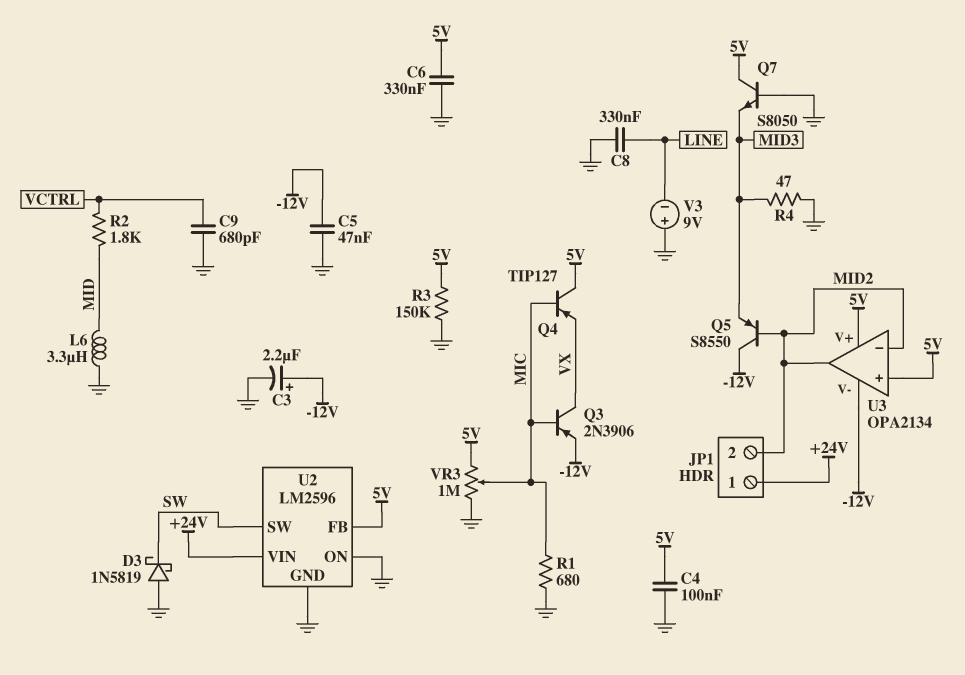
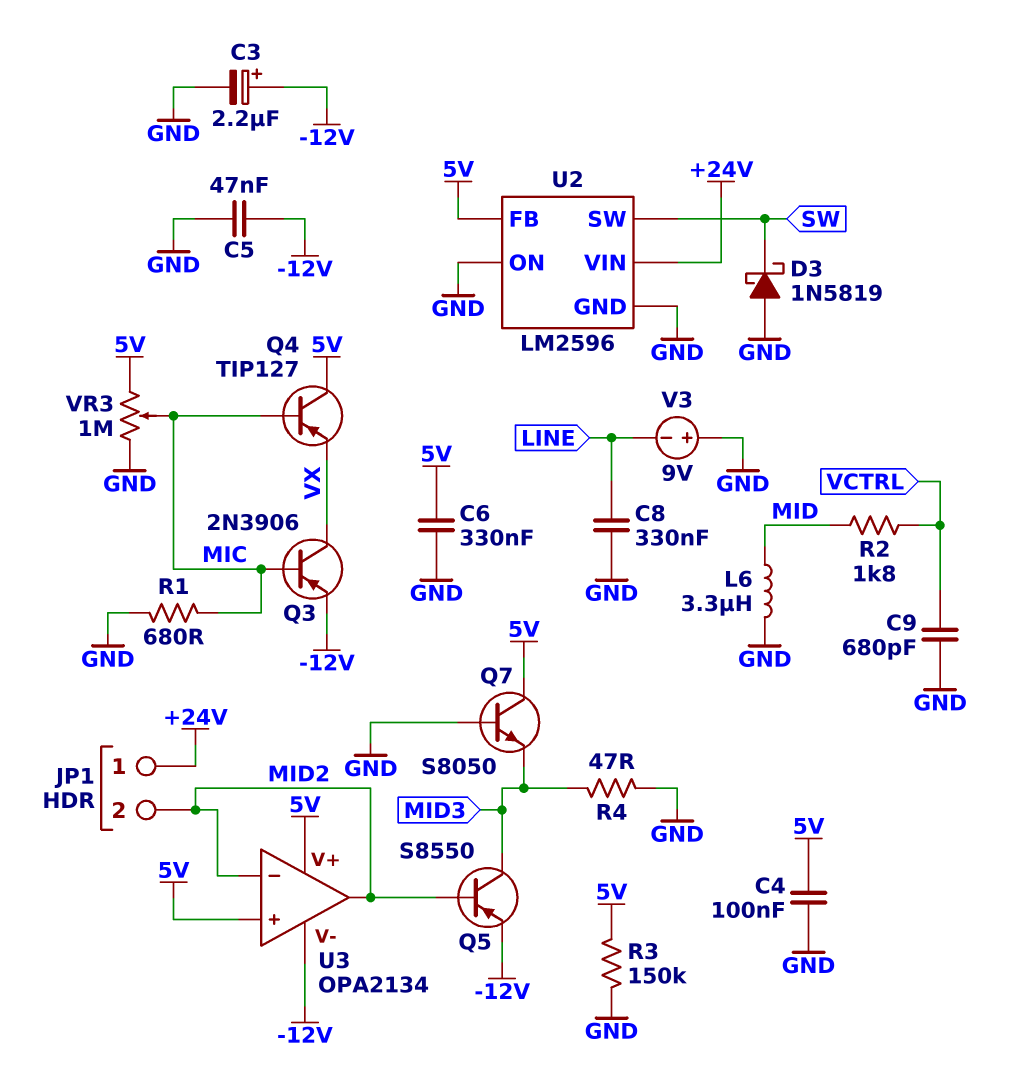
Q5: PNP S8550 (B MID2, C -12V, E MID3) -> PNP S8550 (B MID2, C MID3, E -12V)

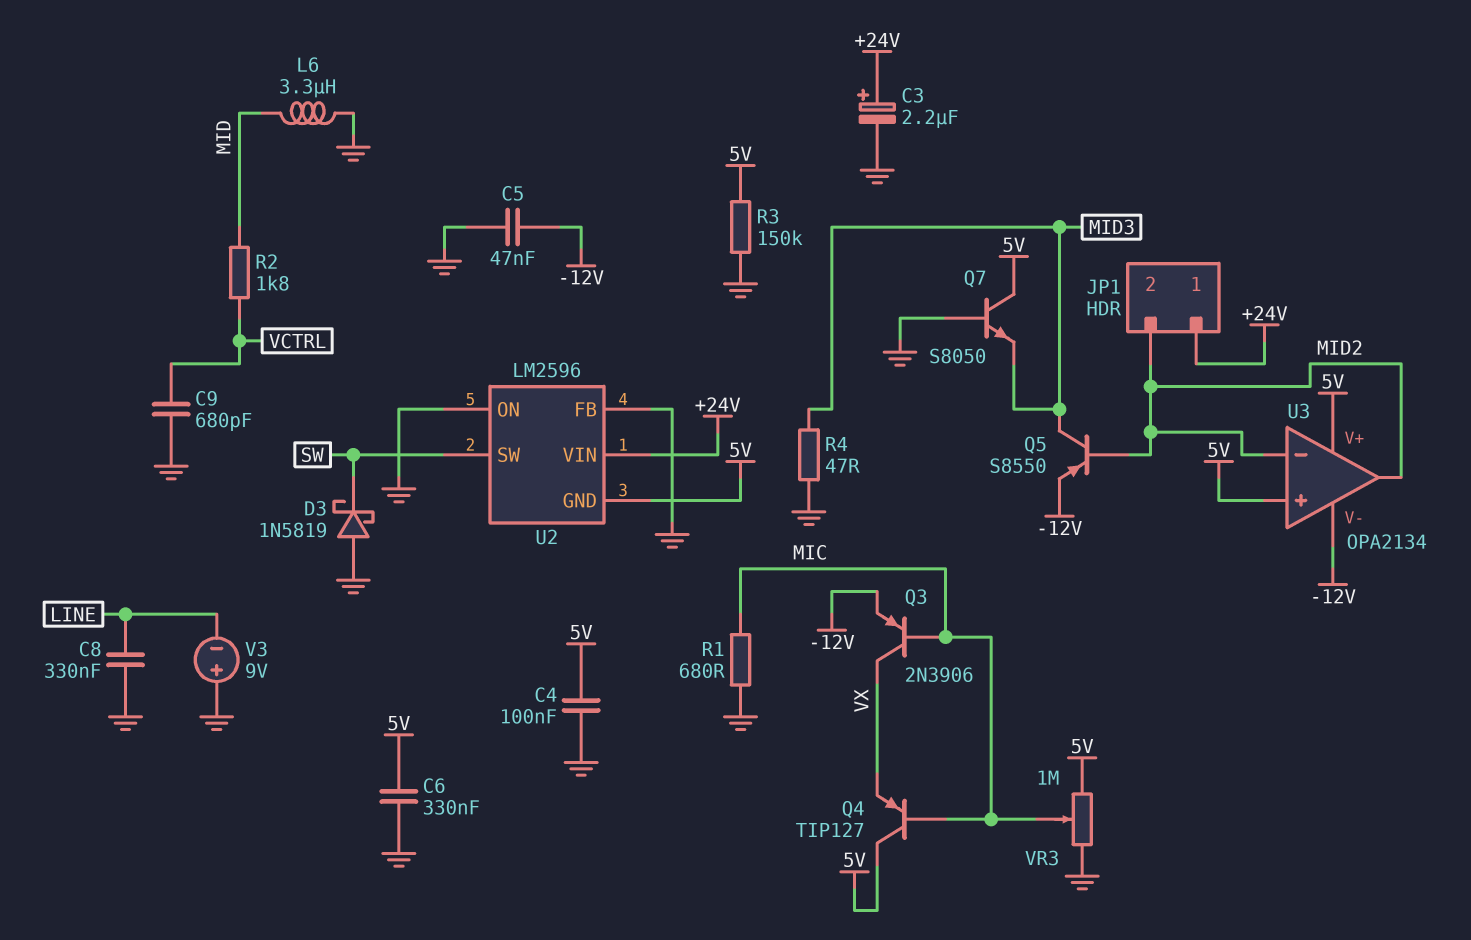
C3: 2.2uF (plus -12V, minus GND) -> 2.2uF (plus +24V, minus GND)
U2 pin FB: 5V -> GND
U2 pin GND: GND -> 5V

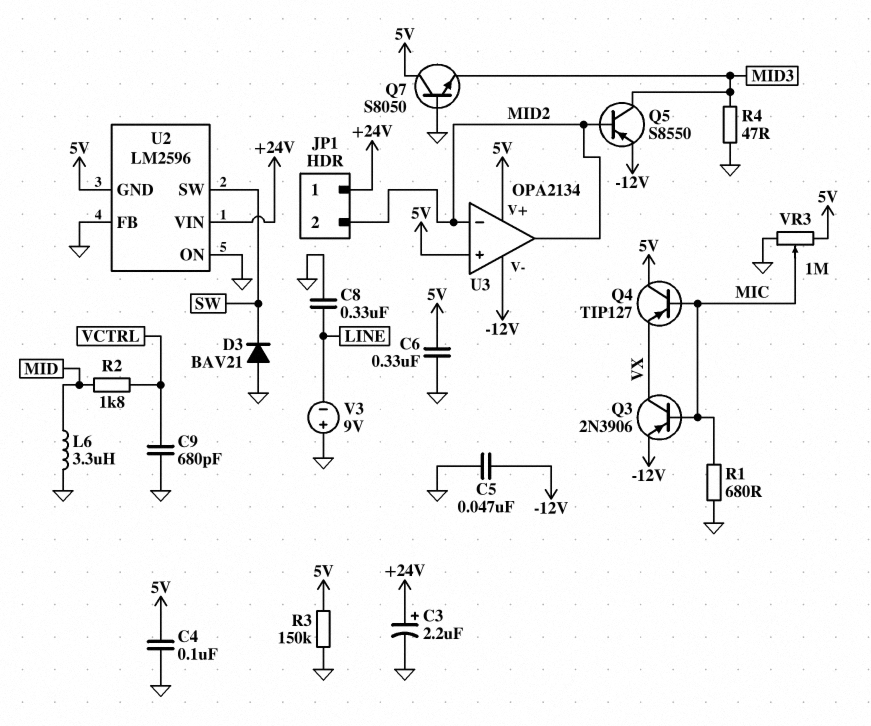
D3: schottky 1N5819 (A GND, K SW) -> diode BAV21 (A GND, K SW)

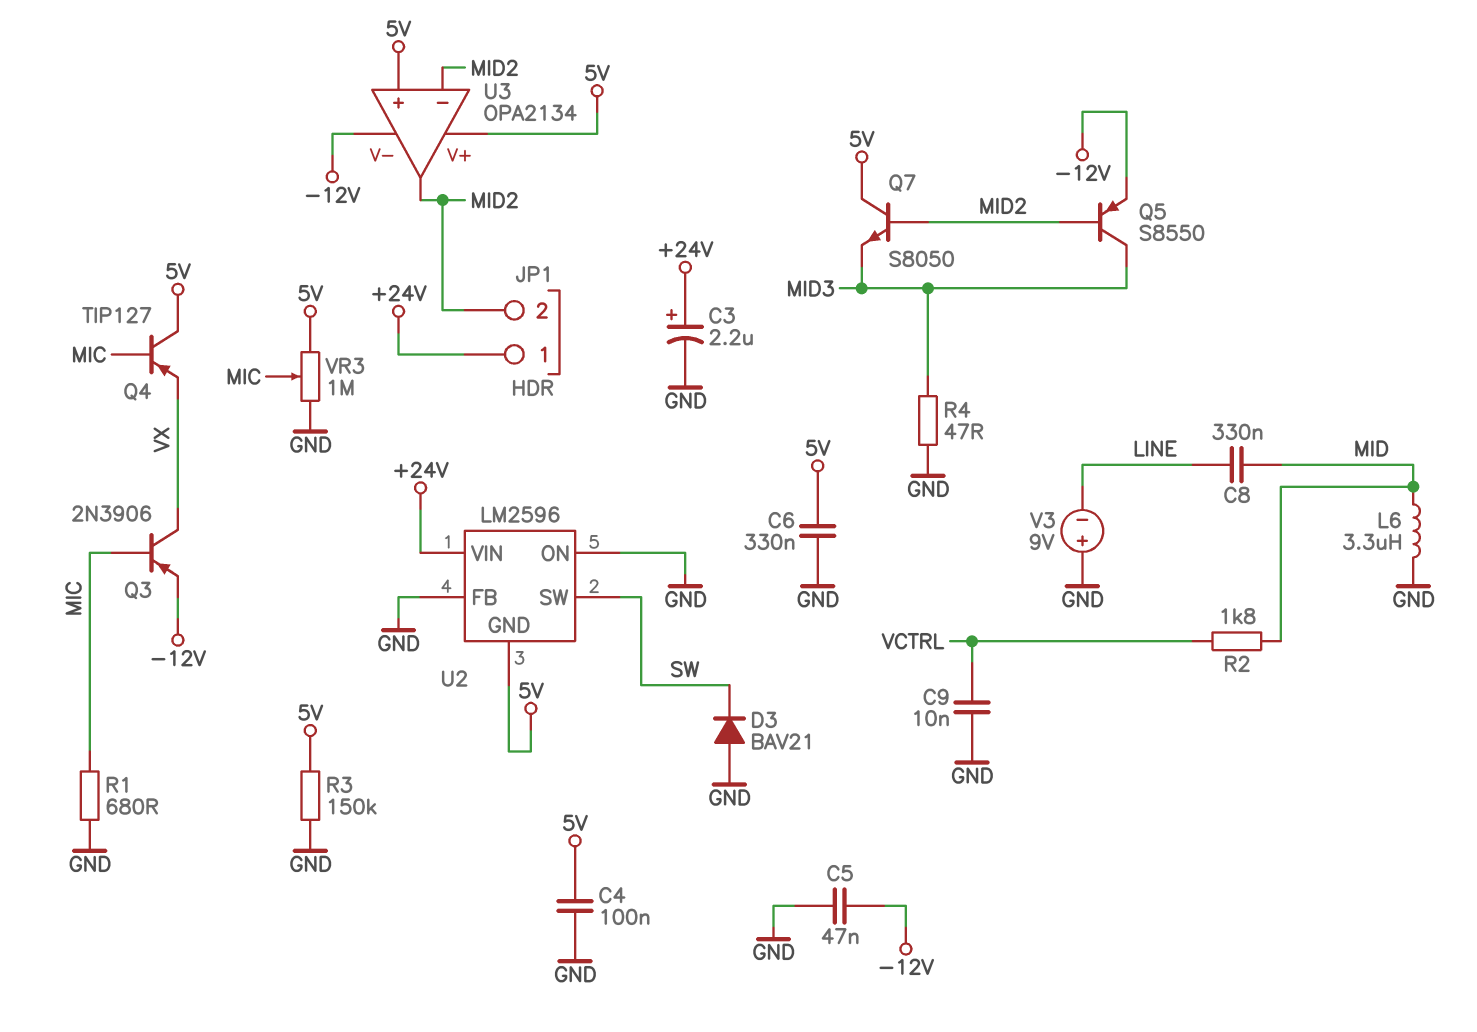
C8: 330nF (GND, LINE) -> 330nF (LINE, MID)
C9: 680pF (GND, VCTRL) -> 10nF (GND, VCTRL)
Q7: NPN S8050 (B GND, C 5V, E MID3) -> NPN S8050 (B MID2, C 5V, E MID3)

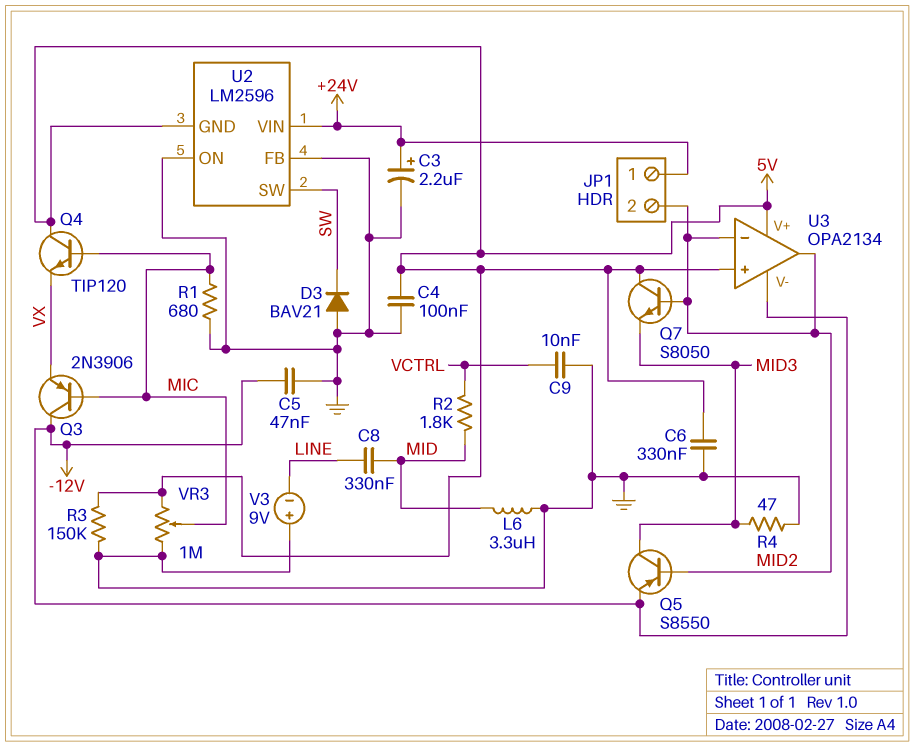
Q3: PNP 2N3906 (B MIC, C VX, E -12V) -> PNP 2N3906 (B MIC, C -12V, E VX)
Q4: PNP TIP127 (B MIC, C 5V, E VX) -> NPN TIP120 (B MIC, C 5V, E VX)

